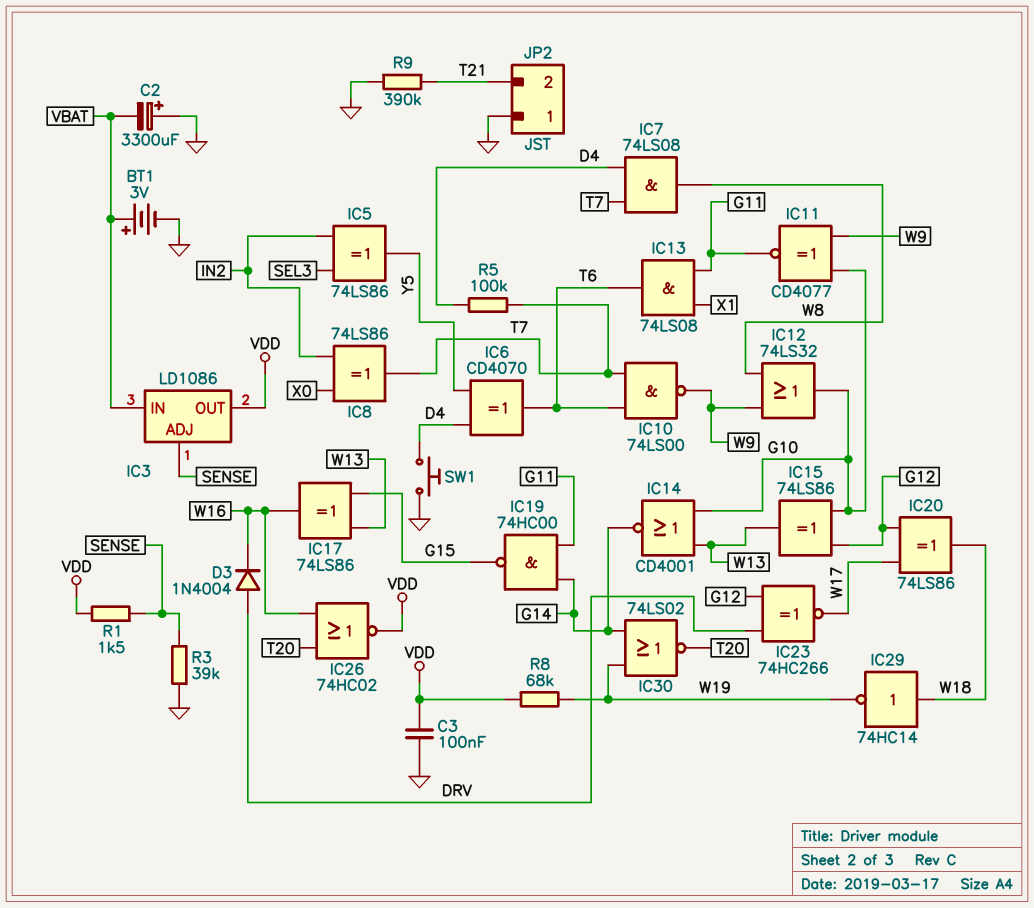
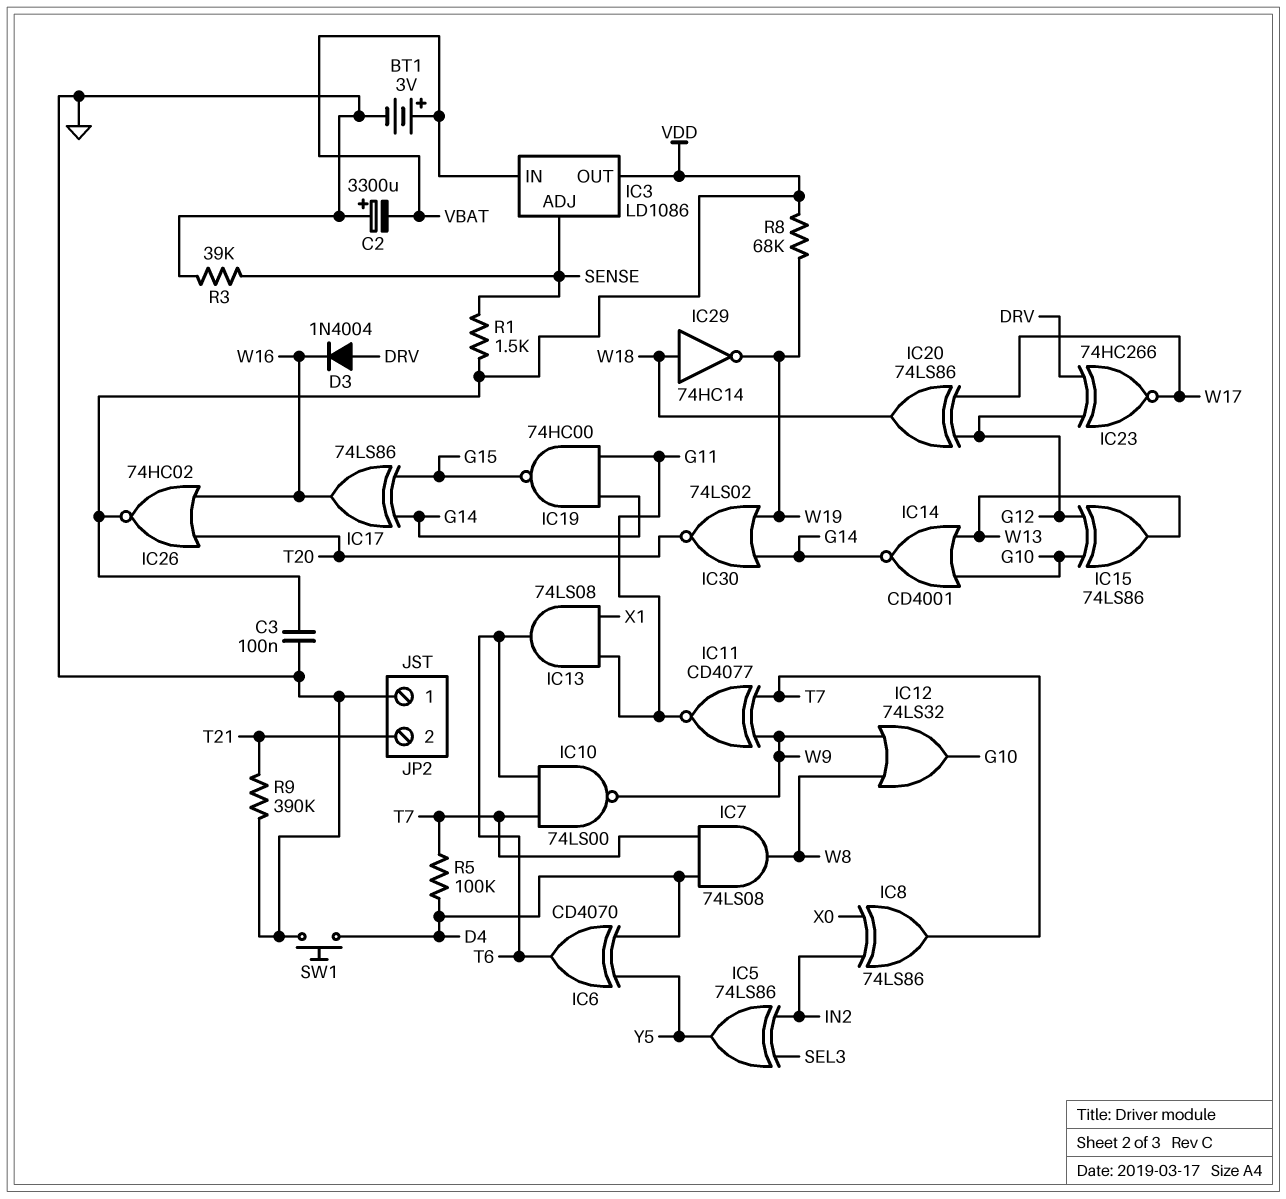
IC11: XNOR CD4077 (in G10, in W9, out G11) -> XNOR CD4077 (in T7, in W9, out G11)
IC17: XOR 74LS86 (in G15, in W13, out W16) -> XOR 74LS86 (in G14, in G15, out W16)

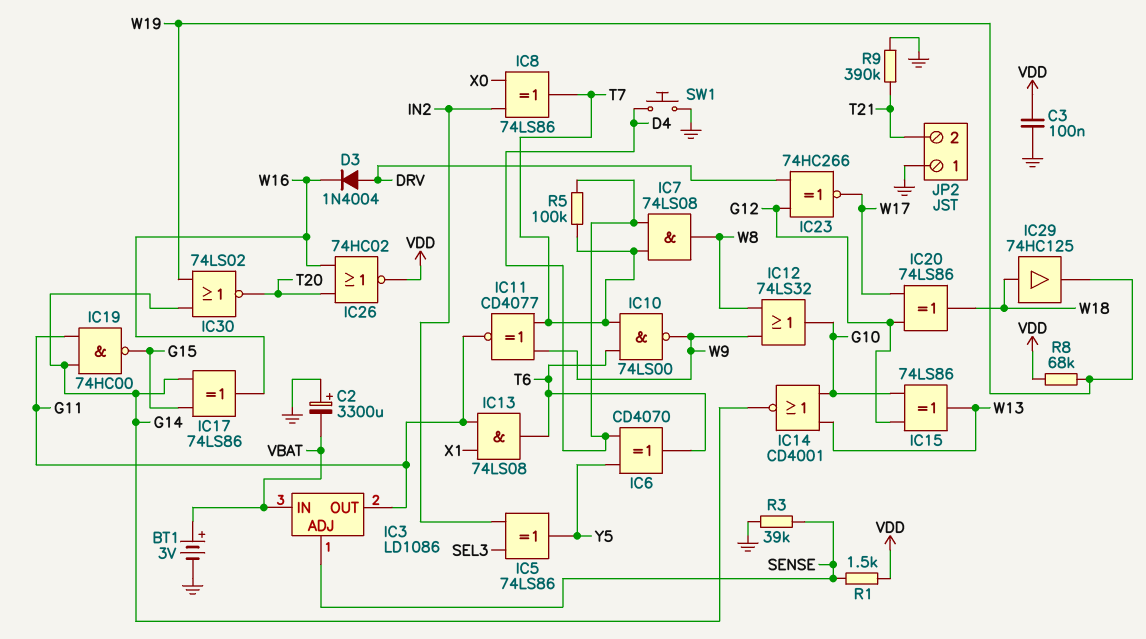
IC3 pin OUT: VDD -> G11
IC29: NOT 74HC14 (in W18, out W19) -> buffer 74HC125 (in W18, out W19)

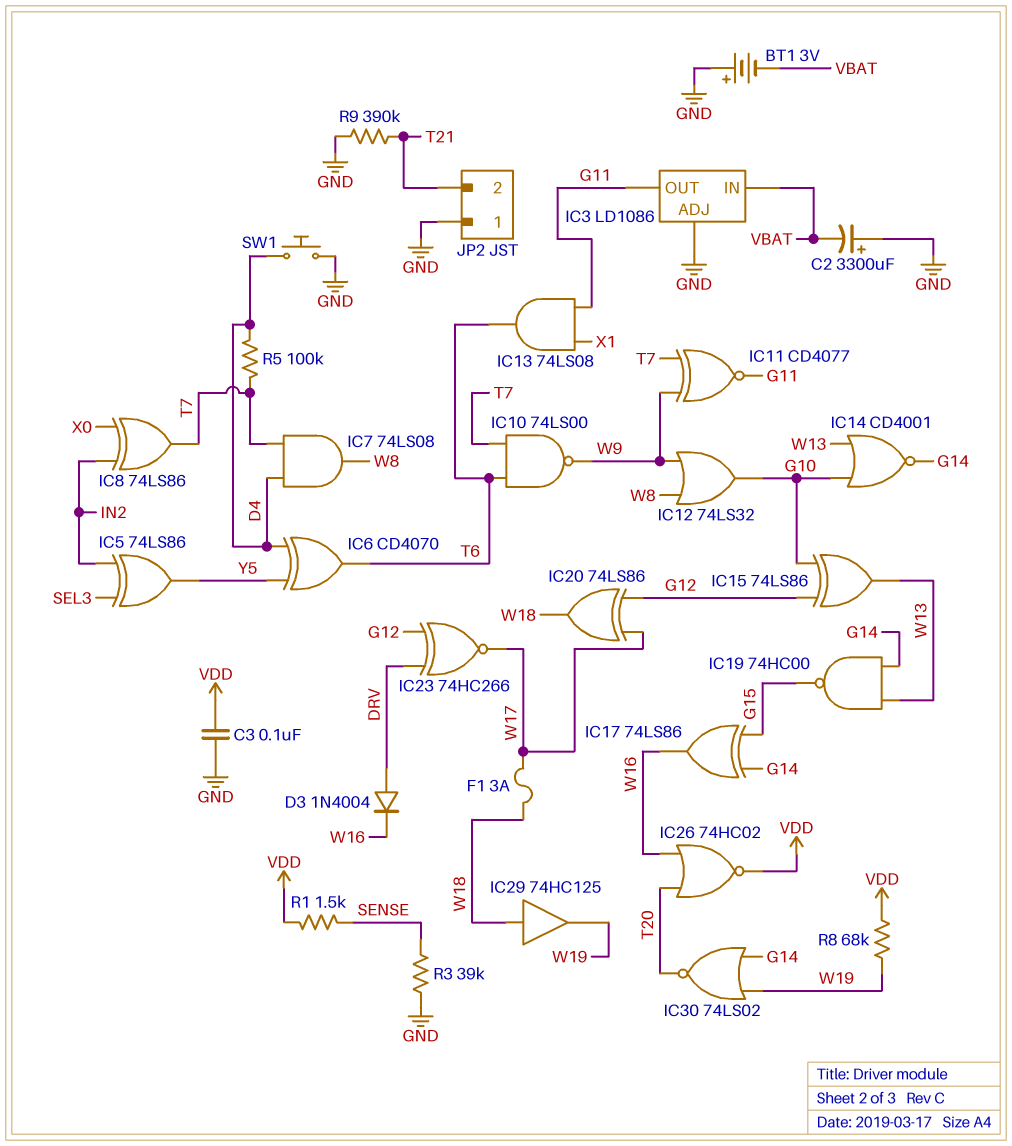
BT1: 3V (plus VBAT, minus GND) -> 3V (plus GND, minus VBAT)
F1: none -> 3A (W17, W18)
IC3 pin ADJ: SENSE -> GND
IC19: NAND 74HC00 (in G11, in G14, out G15) -> NAND 74HC00 (in G14, in W13, out G15)

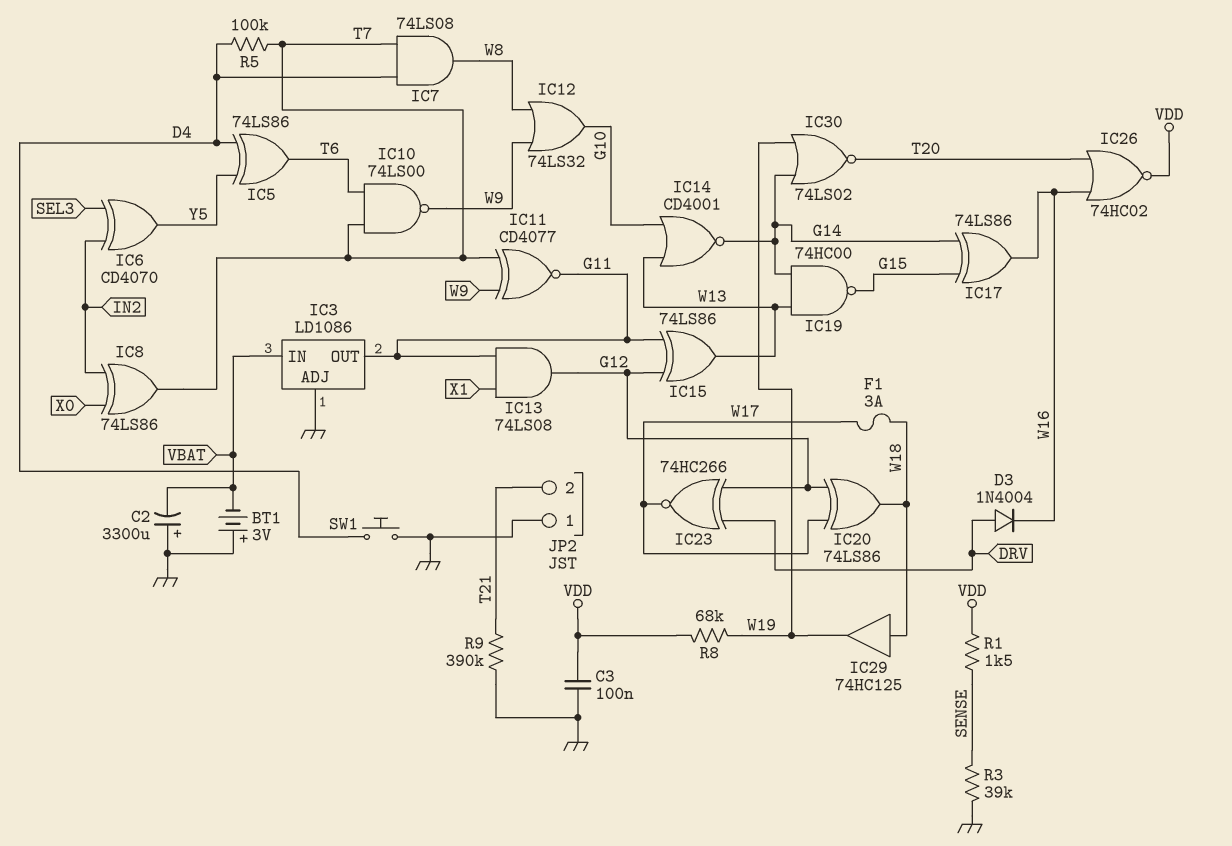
IC5: XOR 74LS86 (in IN2, in SEL3, out Y5) -> XOR 74LS86 (in D4, in Y5, out T6)
IC6: XOR CD4070 (in D4, in Y5, out T6) -> XOR CD4070 (in IN2, in SEL3, out Y5)
IC13: AND 74LS08 (in G11, in X1, out T6) -> AND 74LS08 (in G11, in X1, out G12)
IC15: XOR 74LS86 (in G10, in G12, out W13) -> XOR 74LS86 (in G11, in G12, out W13)

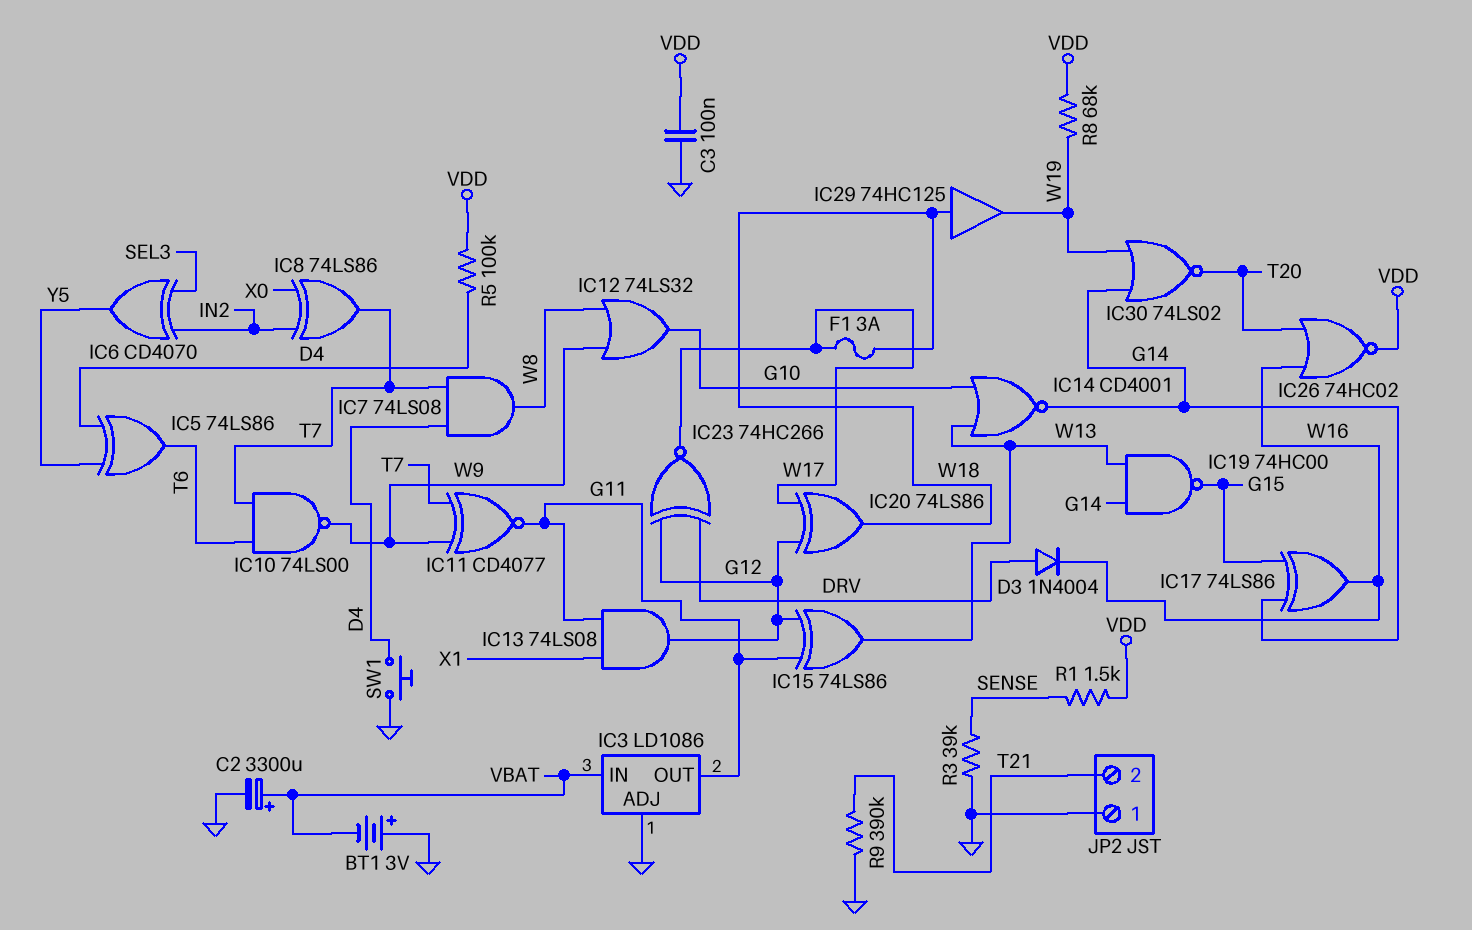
C2: 3300uF (plus GND, minus VBAT) -> 3300uF (plus VBAT, minus GND)
R5: 100k (D4, T7) -> 100k (D4, VDD)

